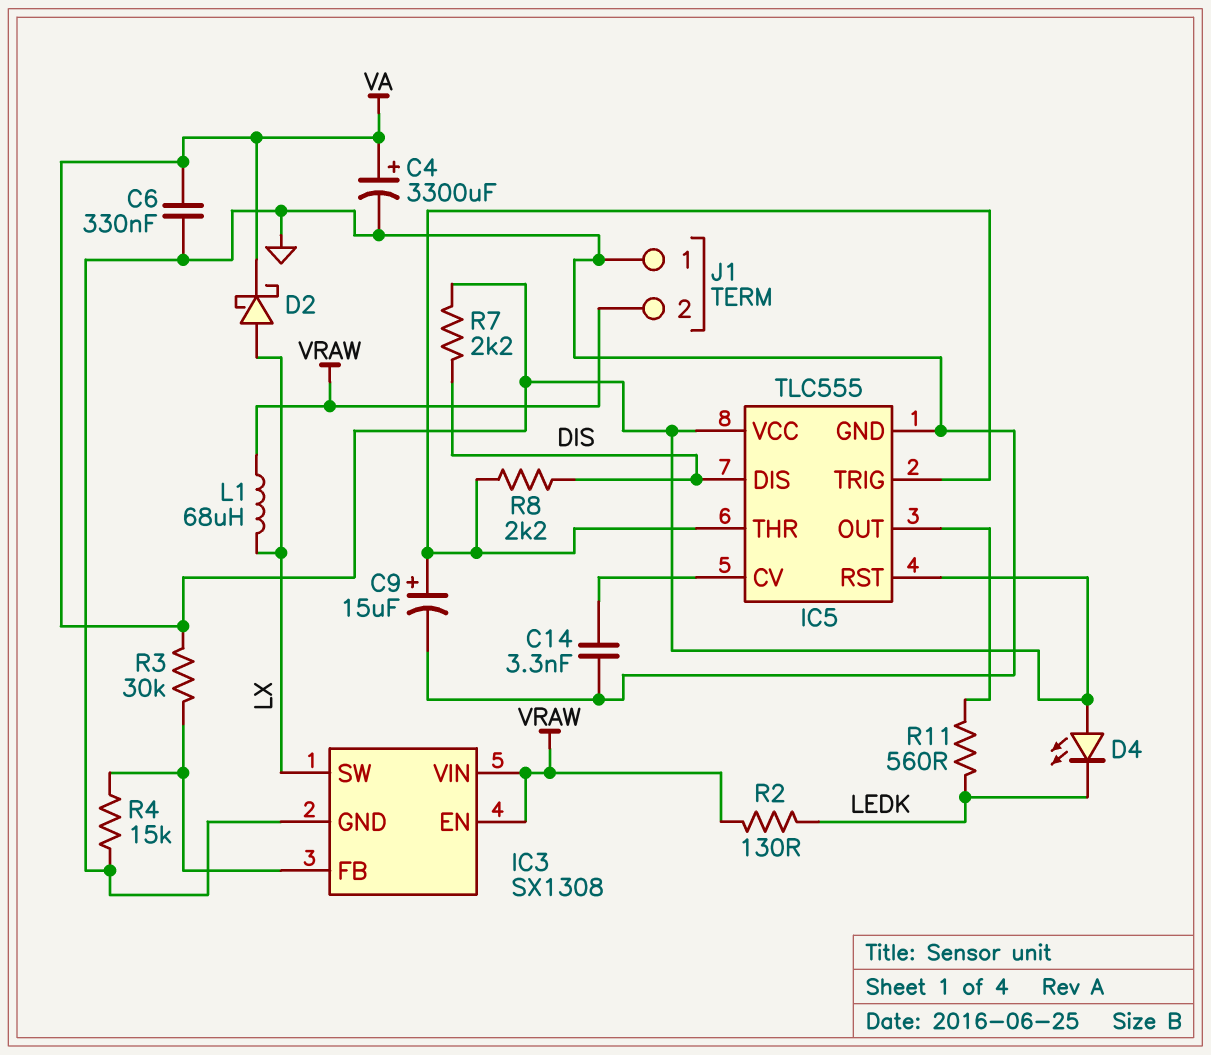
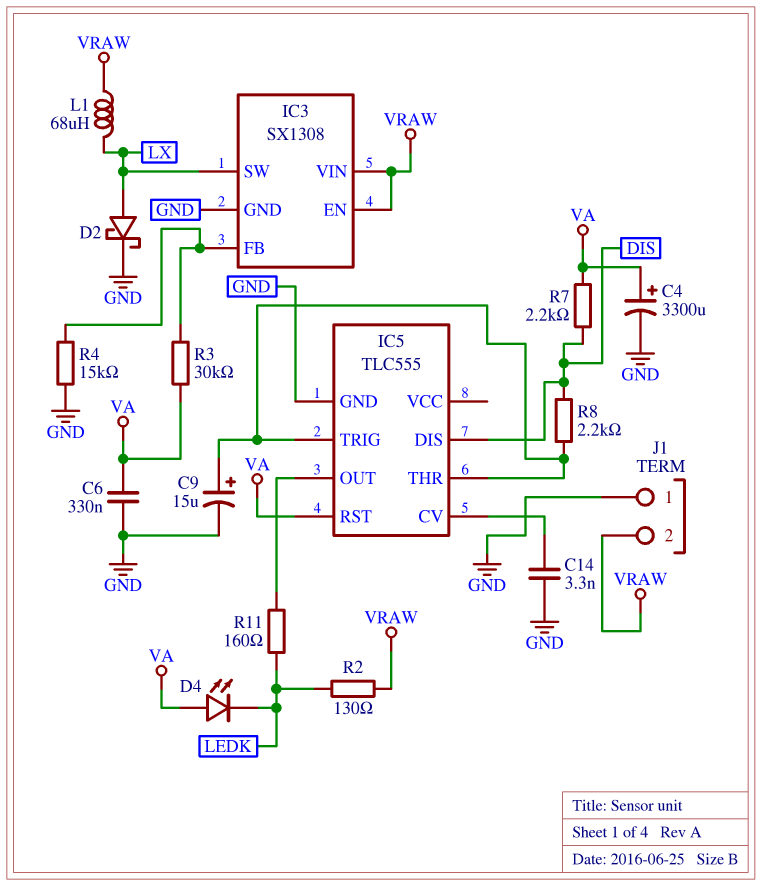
D2: schottky (A LX, K VA) -> schottky (A LX, K GND)
IC5 pin VCC: VA -> none
R11: 560 (IC5/OUT, LEDK) -> 160 (IC5/OUT, LEDK)

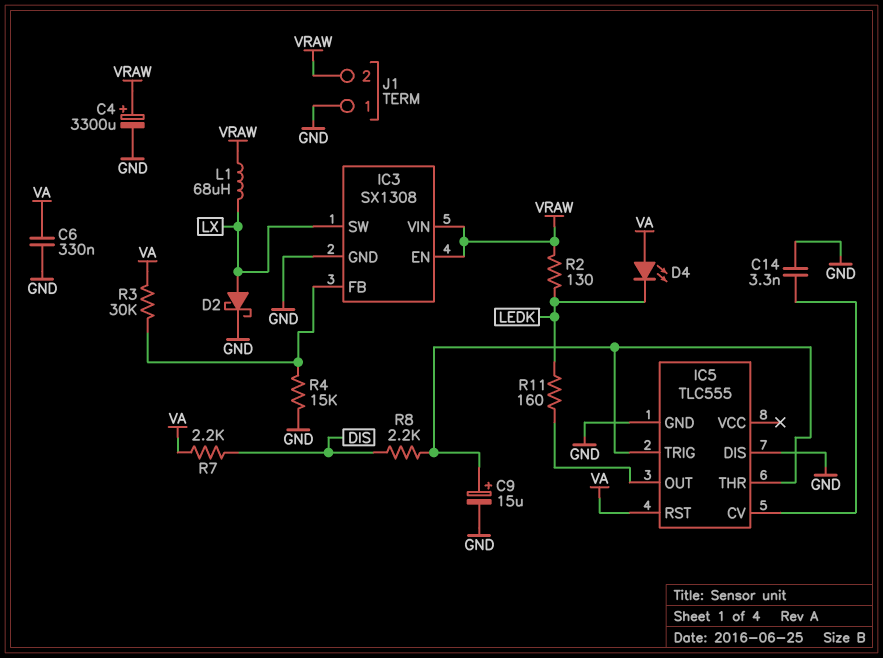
C4: 3300uF (plus VA, minus GND) -> 3300uF (plus VRAW, minus GND)
IC5 pin DIS: DIS -> GND

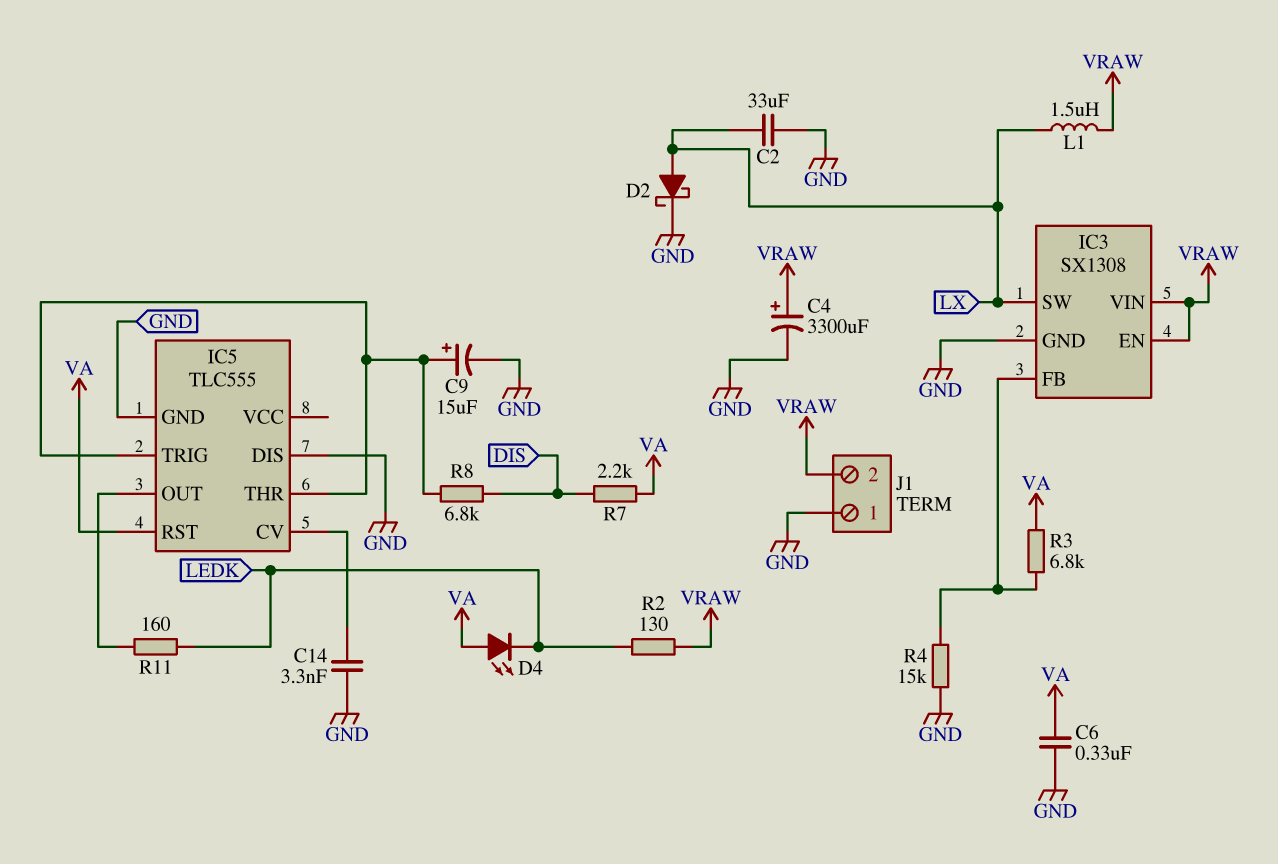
C2: none -> 33uF (GND, LX)
L1: 68uH (LX, VRAW) -> 1.5uH (LX, VRAW)
R3: 30k (IC3/FB, VA) -> 6.8k (IC3/FB, VA)
R8: 2.2k (DIS, IC5/THR) -> 6.8k (DIS, IC5/THR)

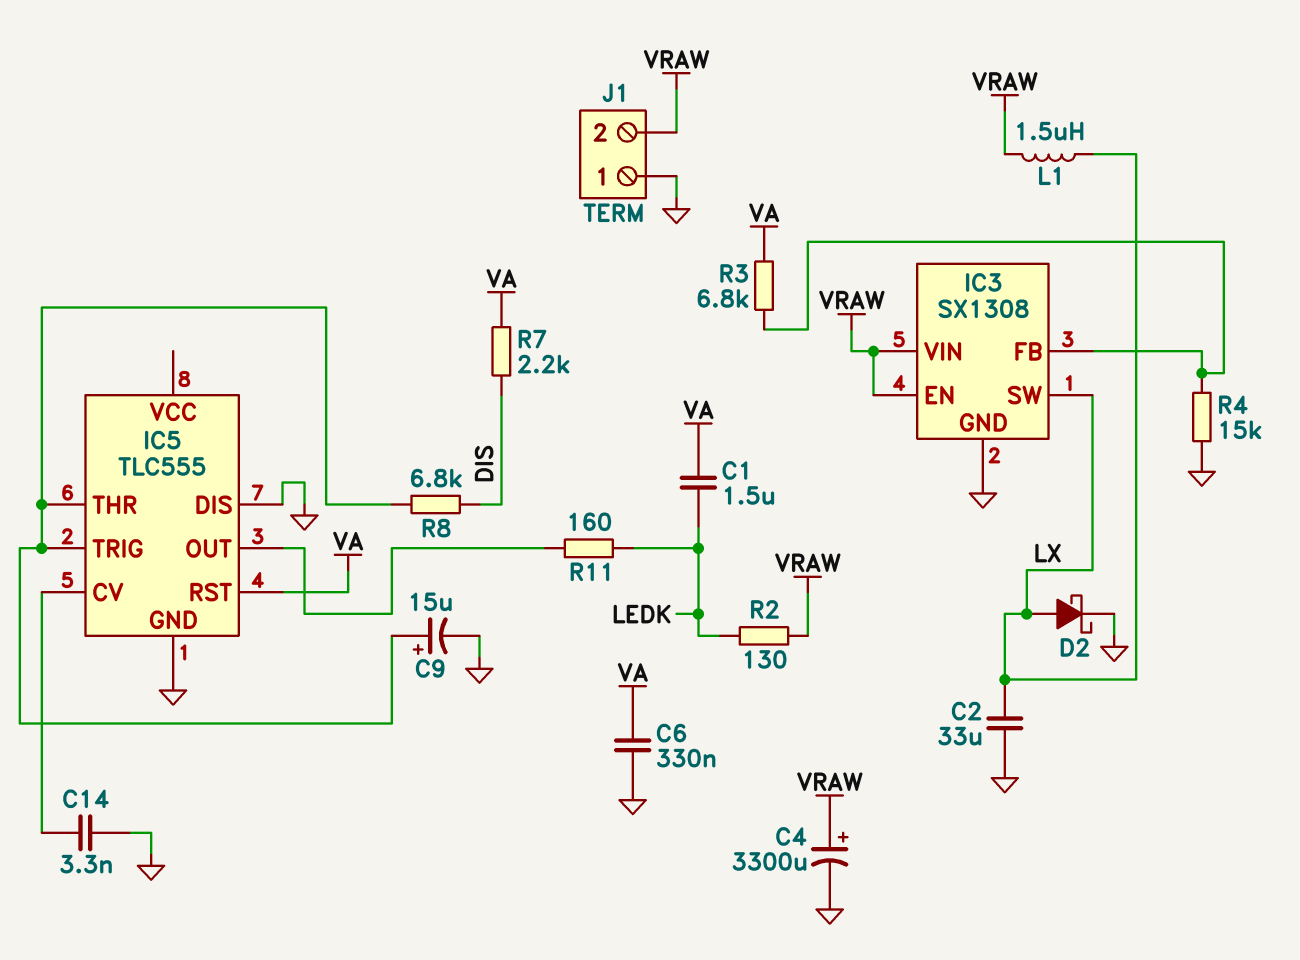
C1: none -> 1.5uF (LEDK, VA)
D4: LED (A VA, K LEDK) -> none

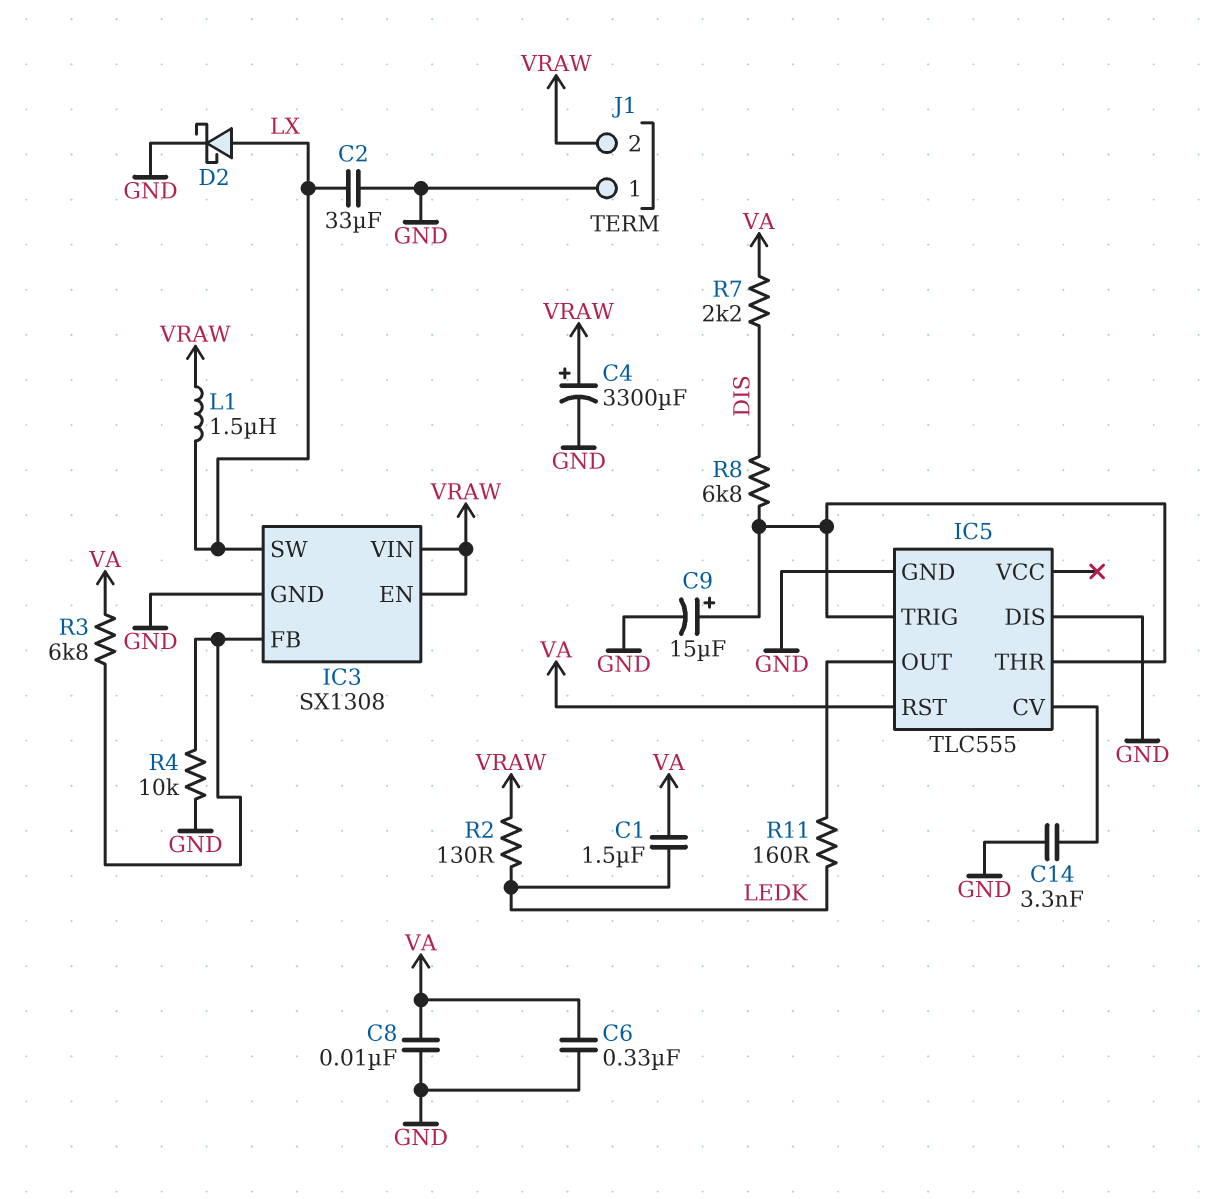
C8: none -> 10nF (GND, VA)
R4: 15k (GND, IC3/FB) -> 10k (GND, IC3/FB)

